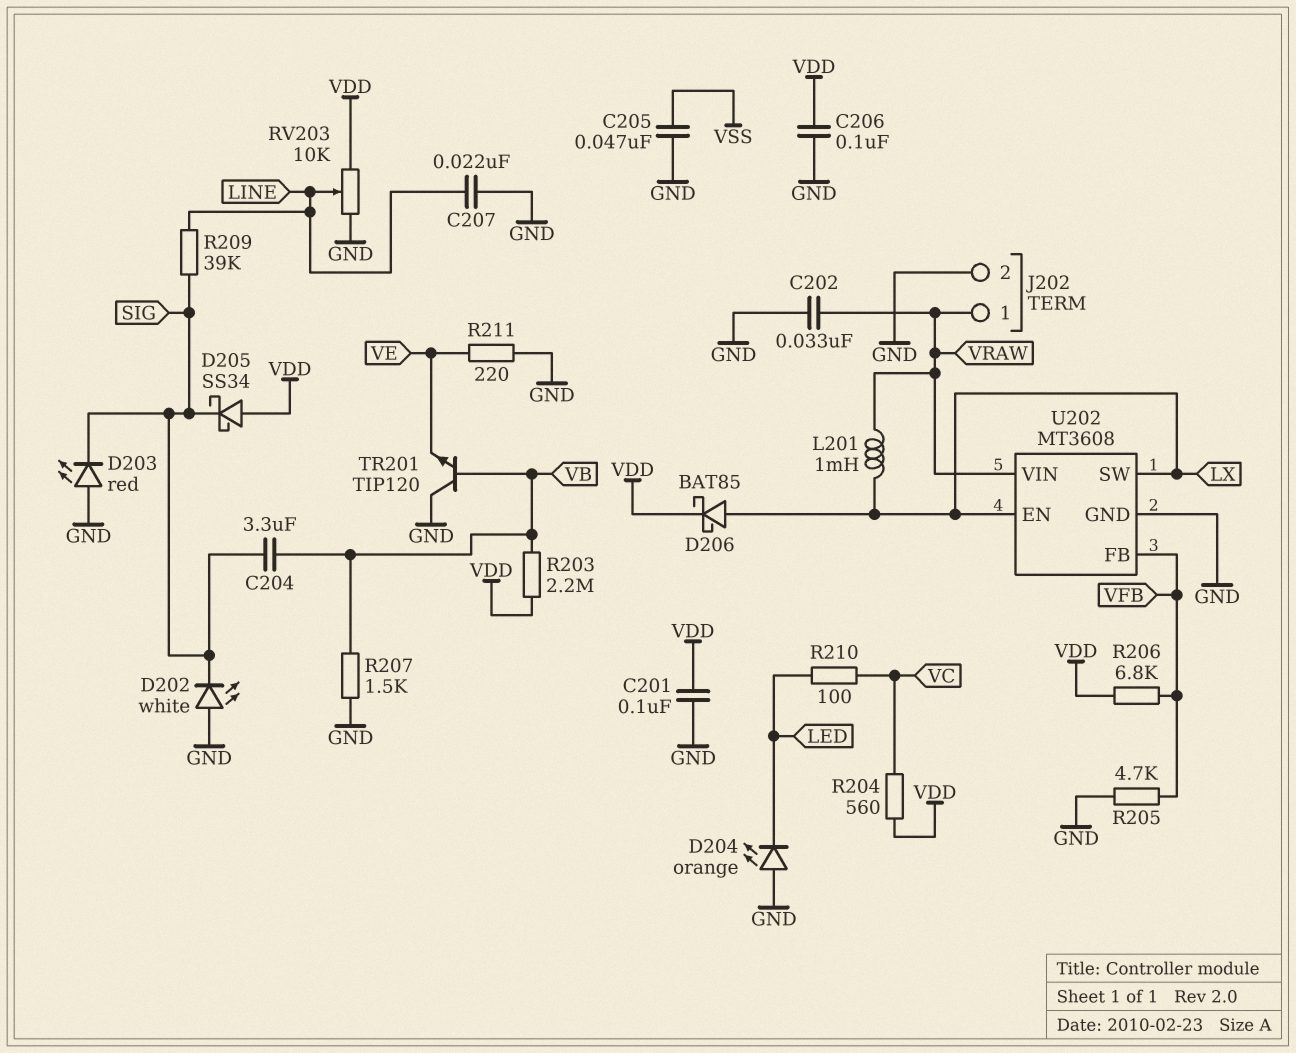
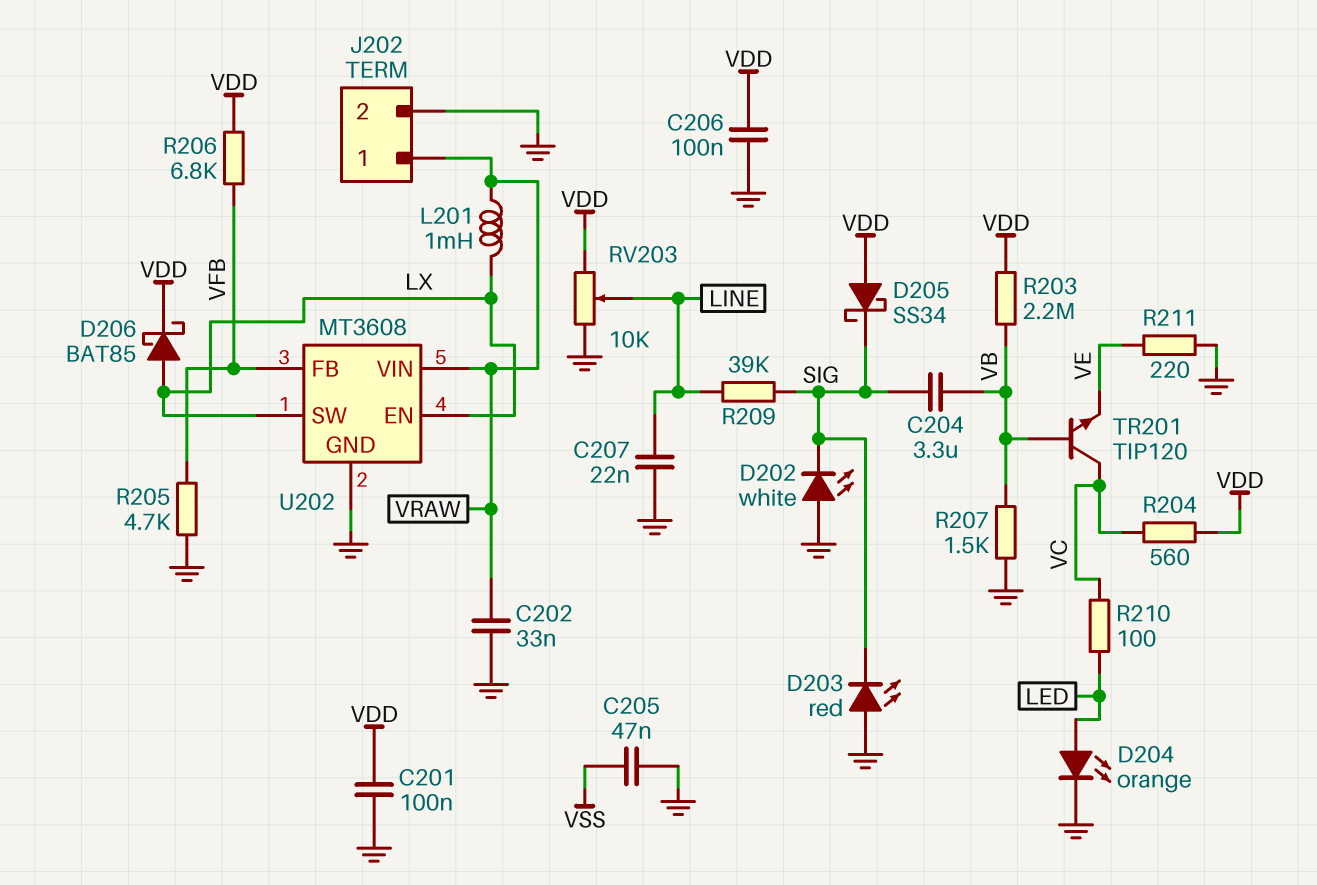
D204: LED orange (A GND, K LED) -> LED orange (A LED, K GND)
TR201: NPN TIP120 (B VB, C GND, E VE) -> NPN TIP120 (B VB, C VC, E VE)

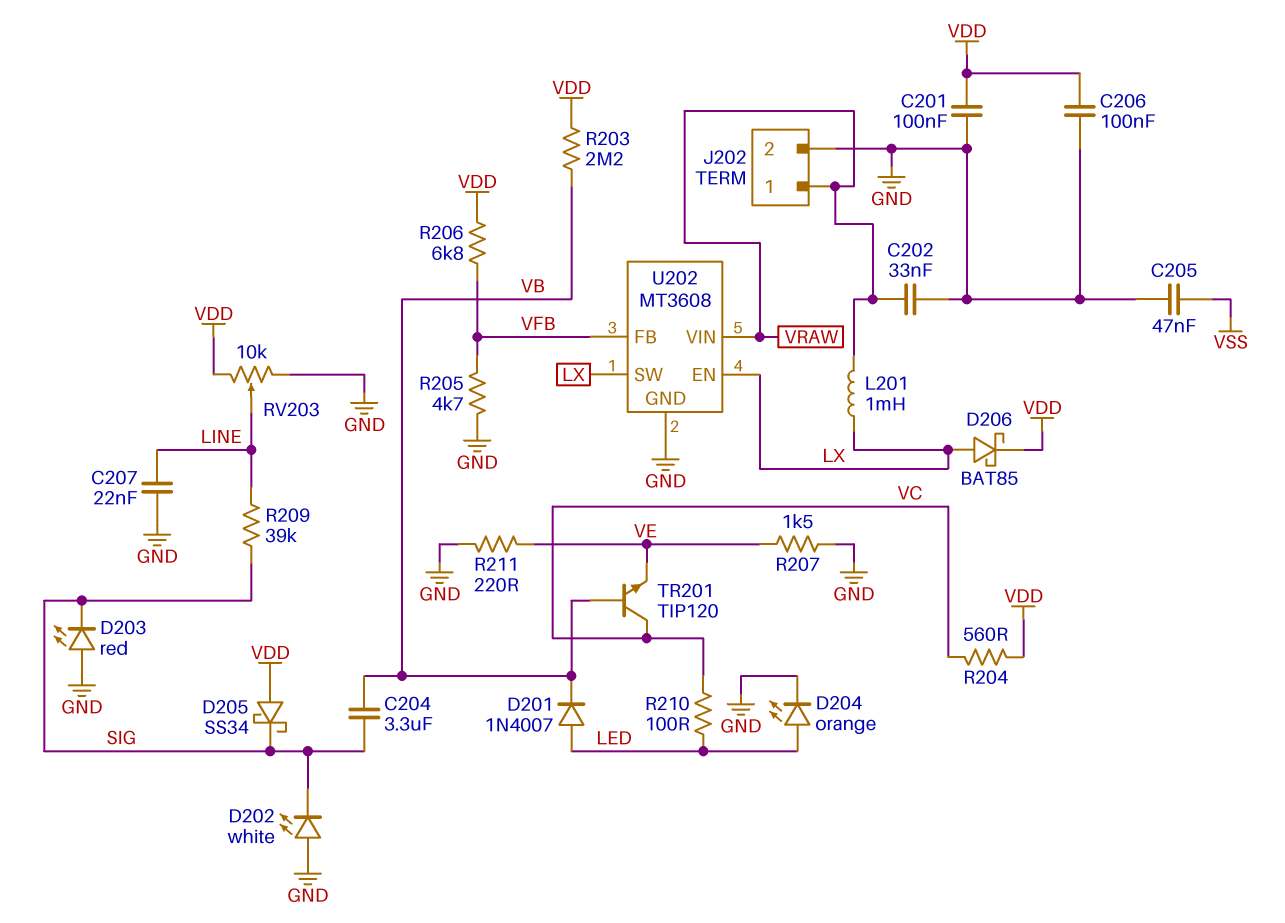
D201: none -> diode 1N4007 (A LED, K VB)
R207: 1.5k (GND, VB) -> 1.5k (GND, VE)

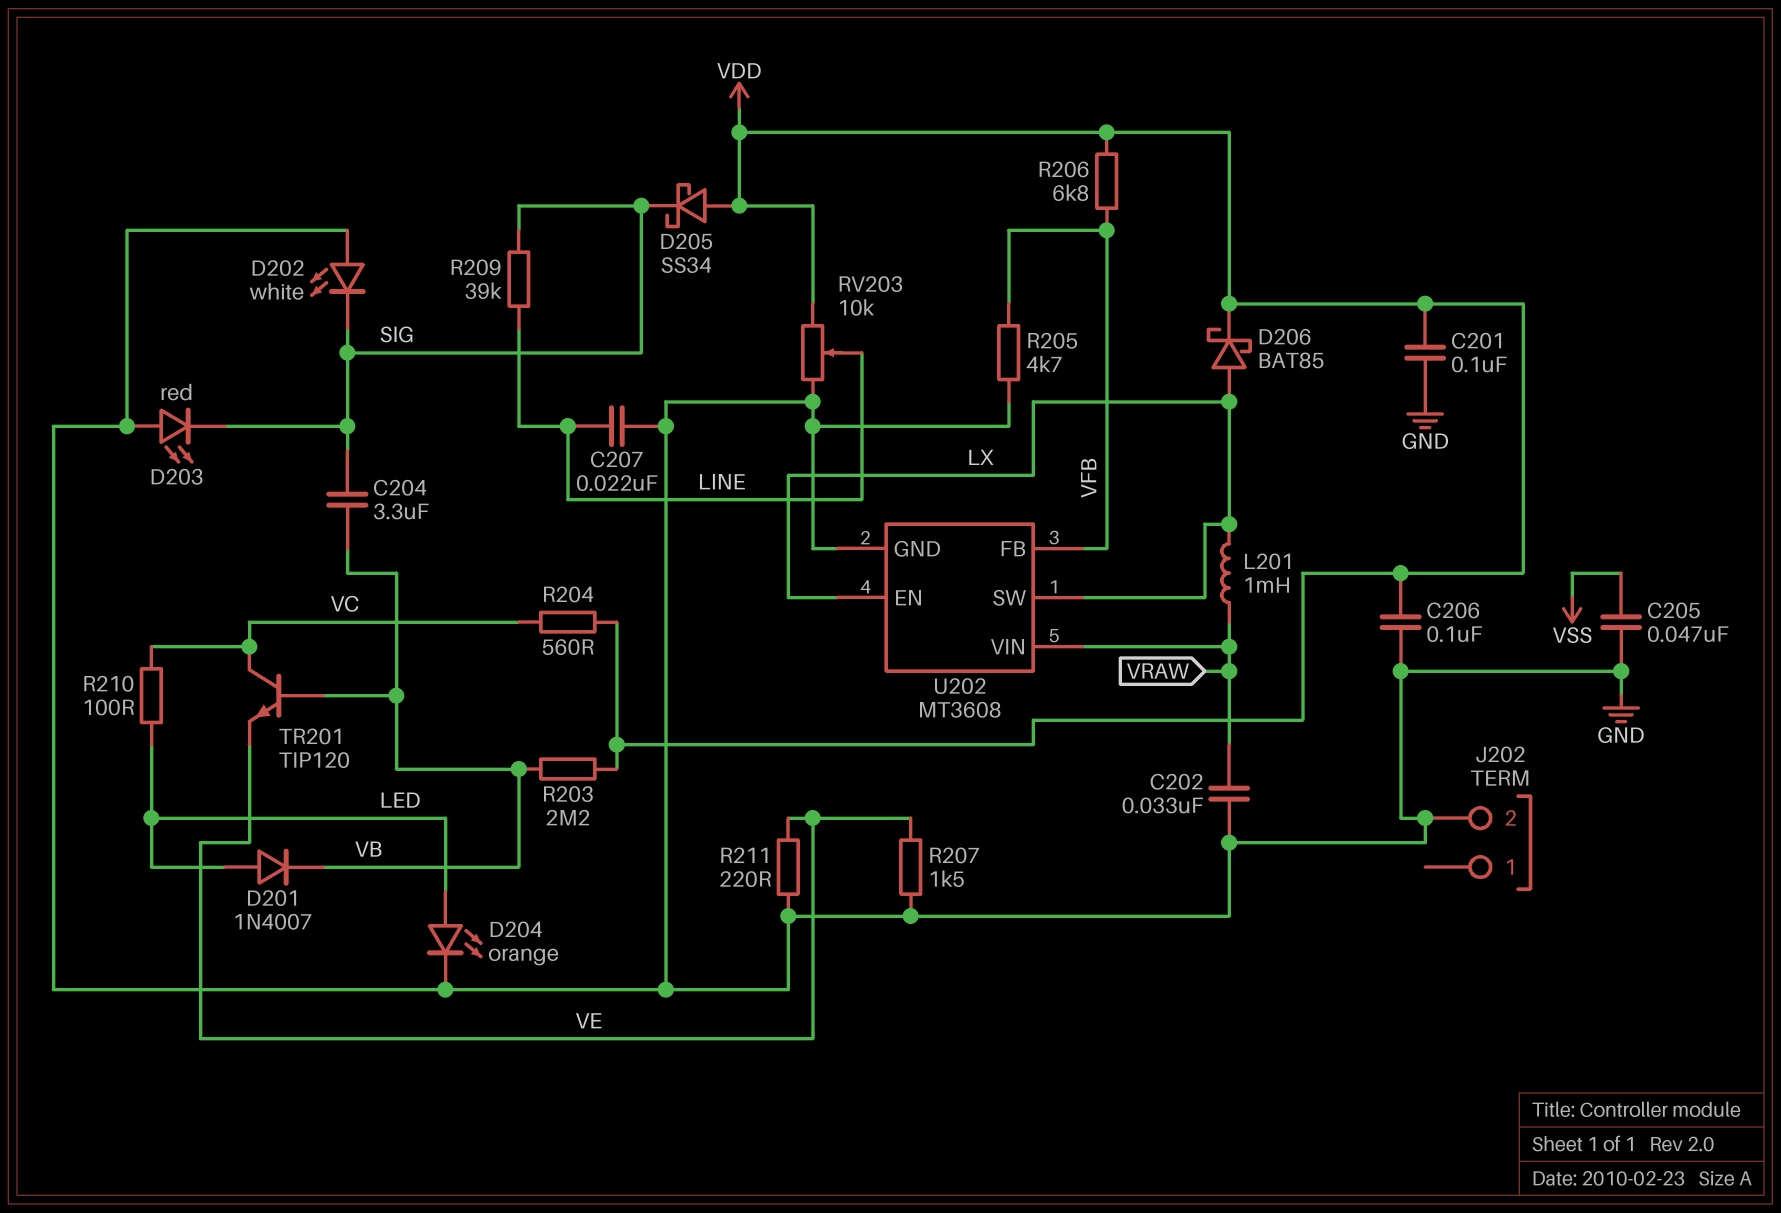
J202 pin 1: VRAW -> none

